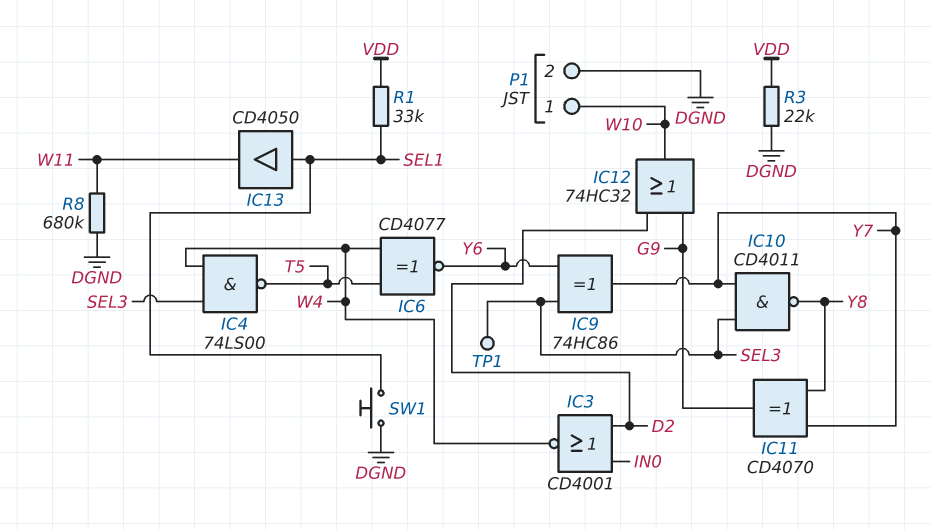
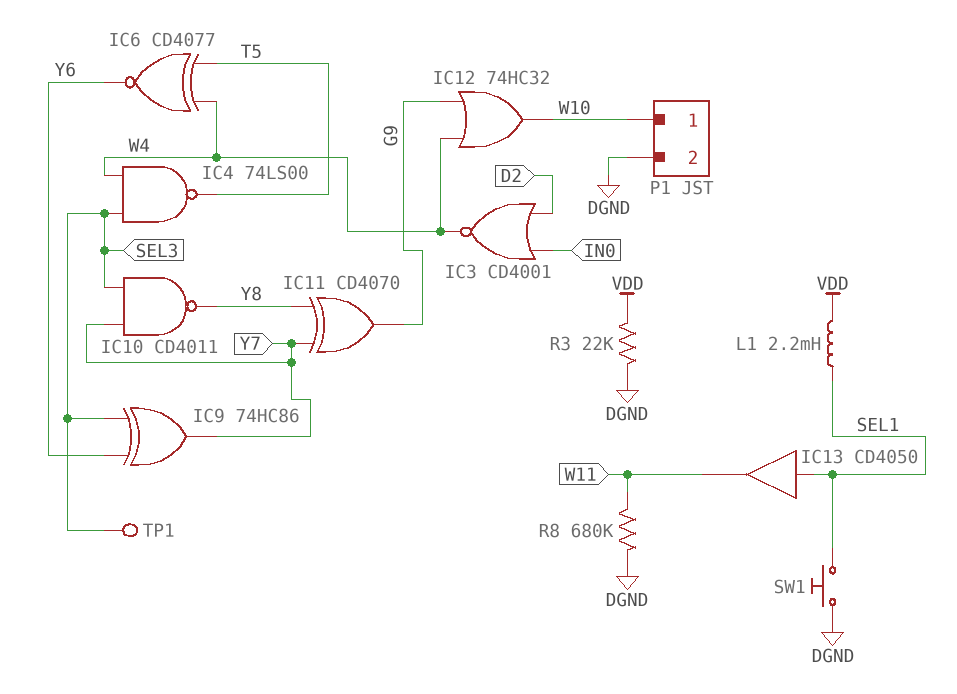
IC12: OR 74HC32 (in D2, in G9, out W10) -> OR 74HC32 (in G9, in W4, out W10)
L1: none -> 2.2mH (SEL1, VDD)
R1: 33k (SEL1, VDD) -> none

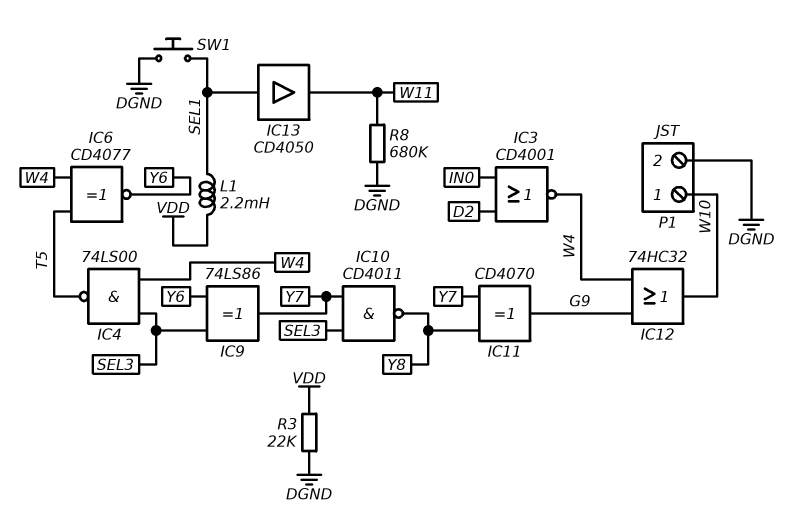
IC9: XOR 74HC86 (in SEL3, in Y6, out Y7) -> XOR 74LS86 (in SEL3, in Y6, out Y7)
TP1: test point (SEL3) -> none

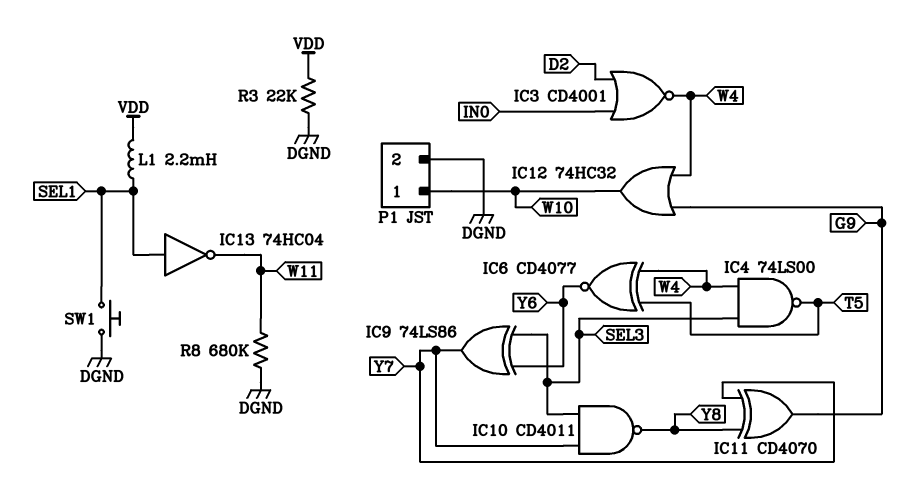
IC13: buffer CD4050 (in SEL1, out W11) -> NOT 74HC04 (in SEL1, out W11)

